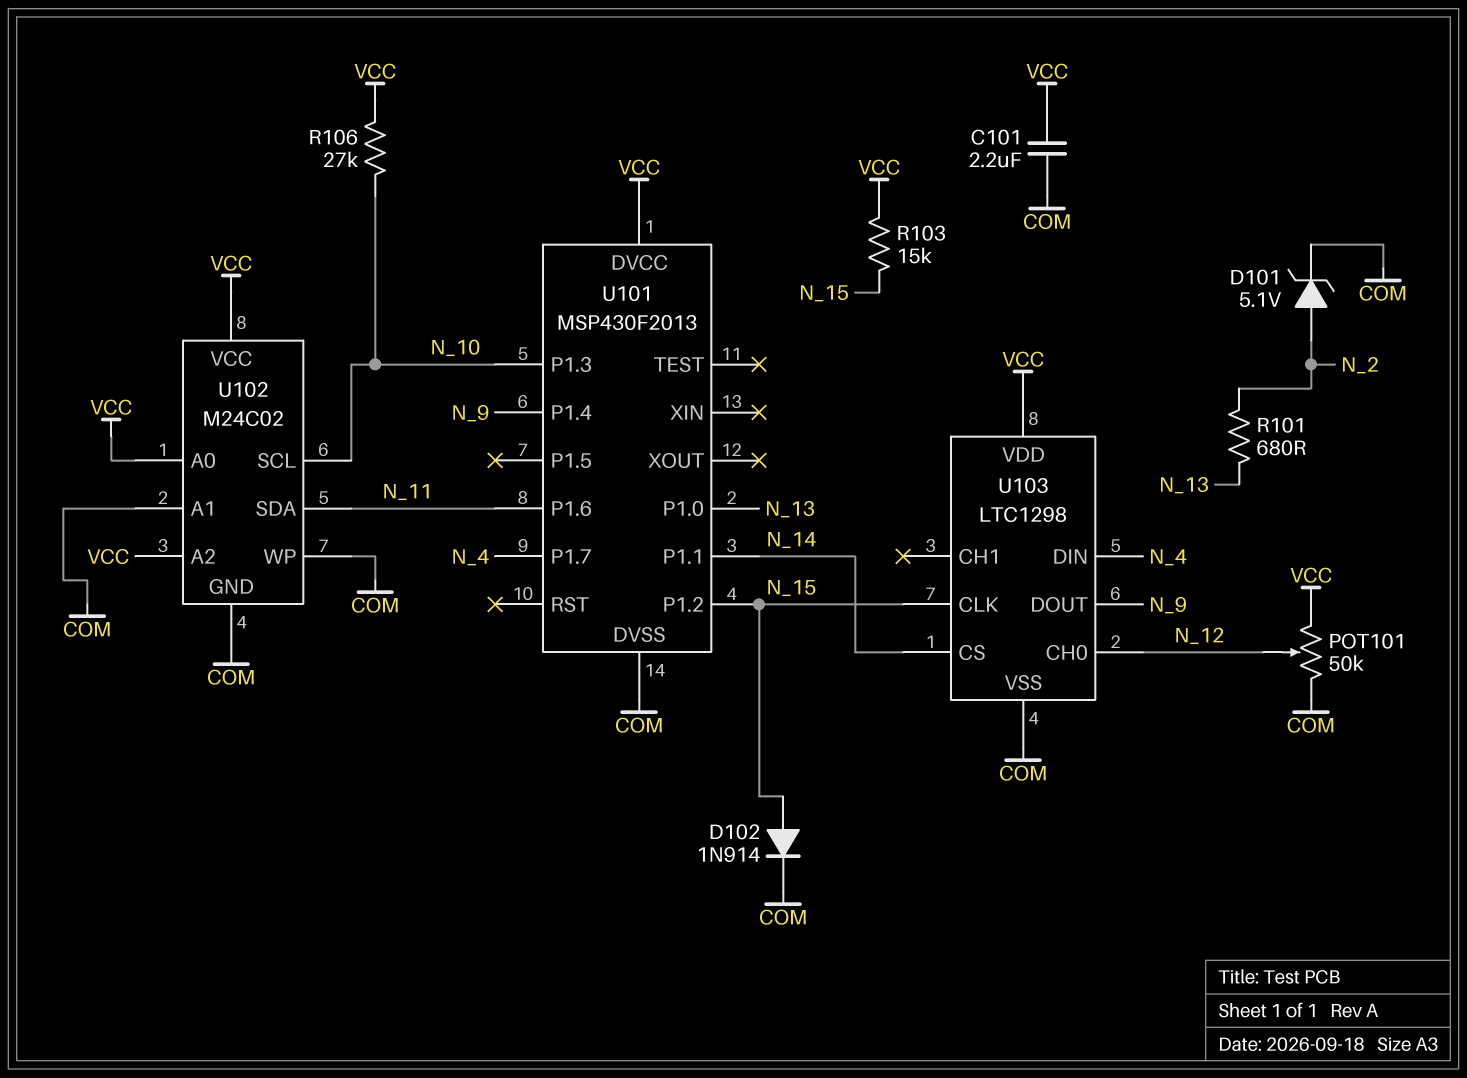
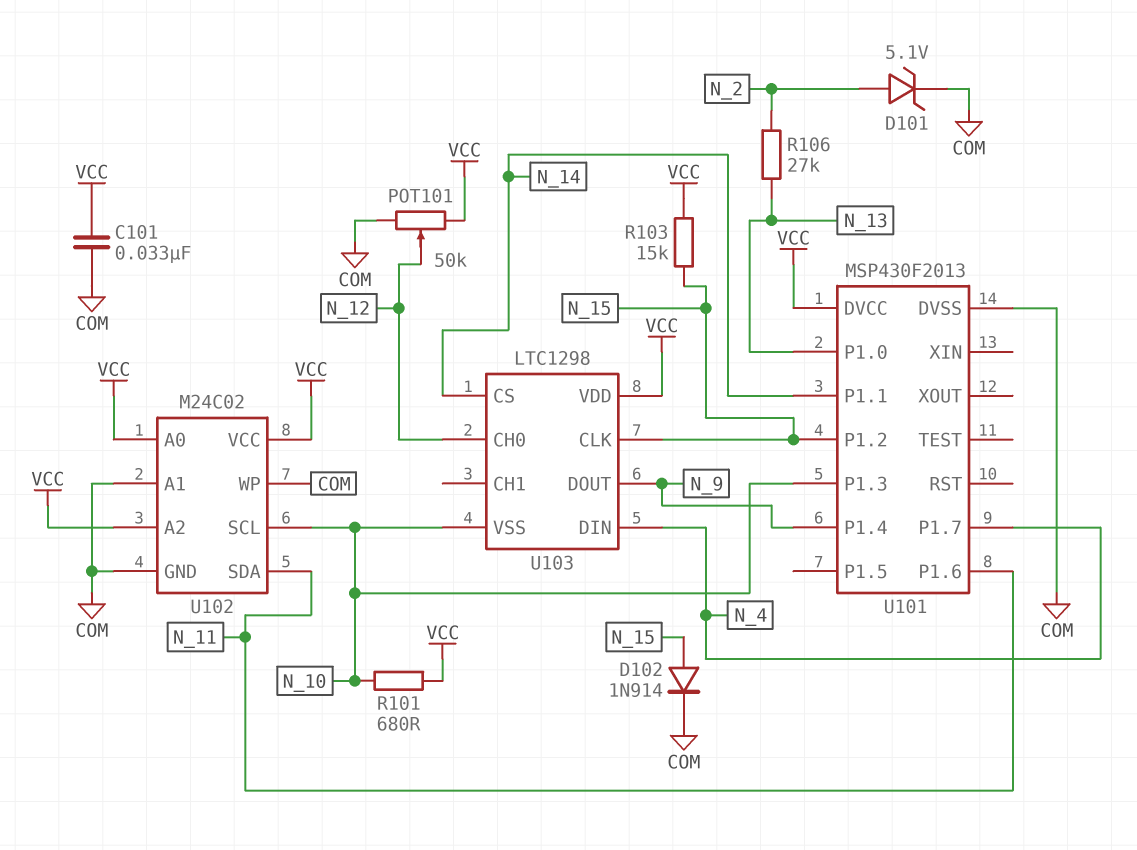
C101: 2.2uF (COM, VCC) -> 33nF (COM, VCC)
R101: 680 (N_2, N_13) -> 680 (N_10, VCC)
R106: 27k (N_10, VCC) -> 27k (N_2, N_13)
U103 pin VSS: COM -> N_10

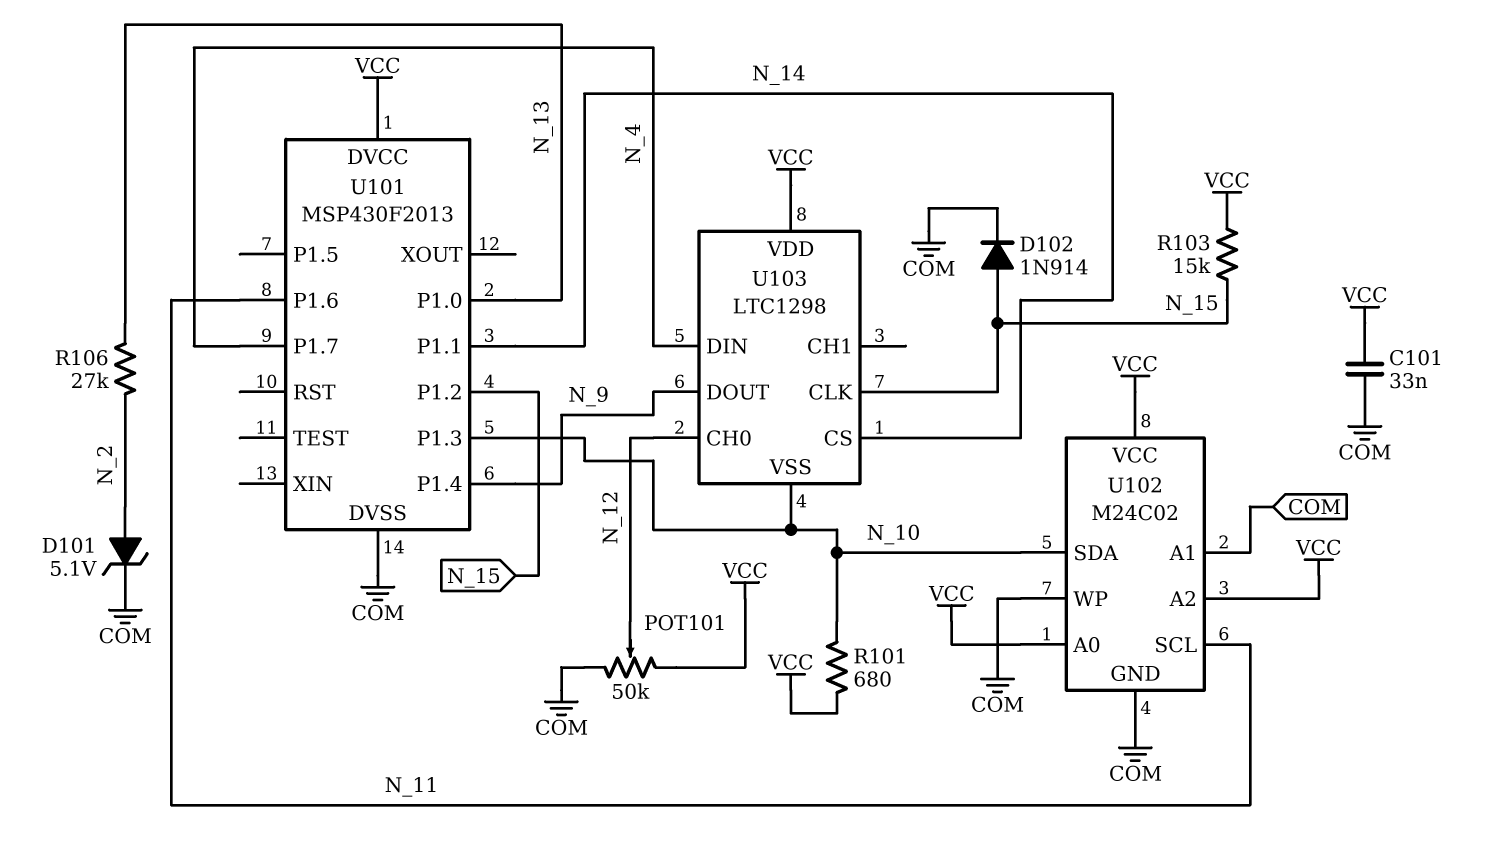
U102 pin SCL: N_10 -> N_11
U102 pin SDA: N_11 -> N_10

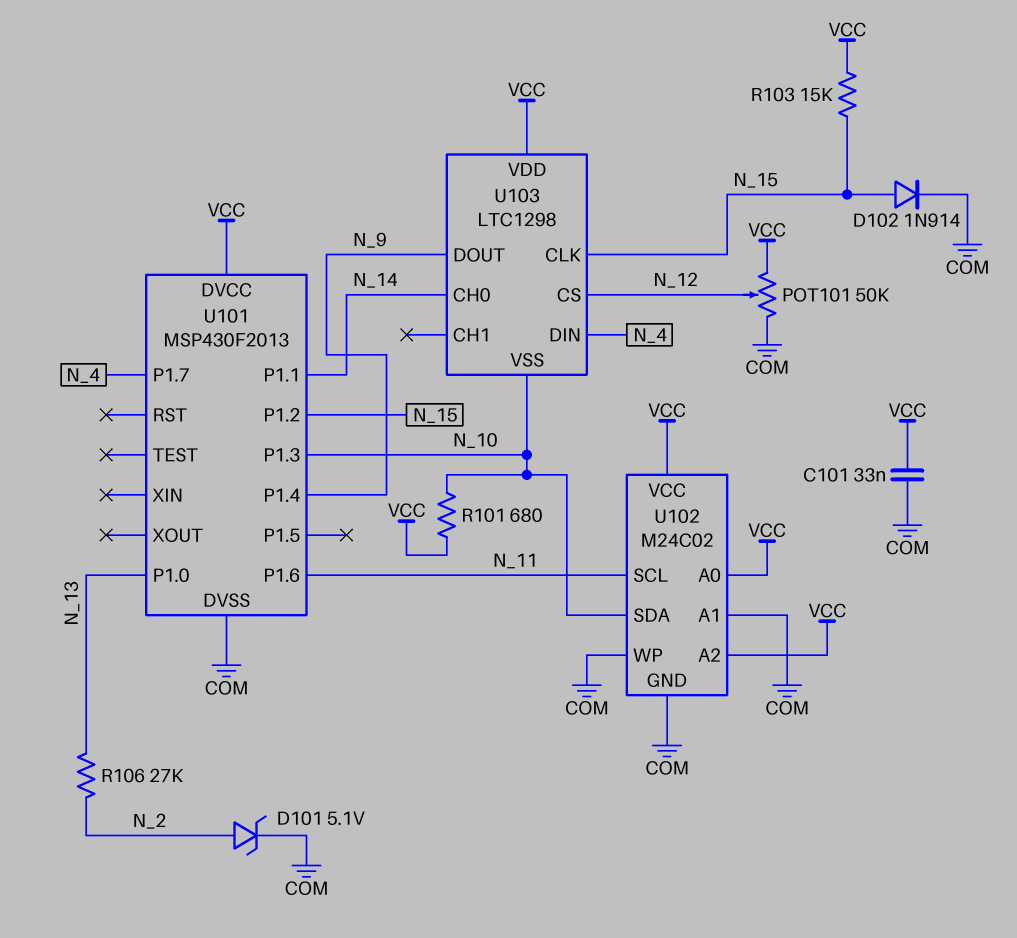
U103 pin CH0: N_12 -> N_14
U103 pin CS: N_14 -> N_12

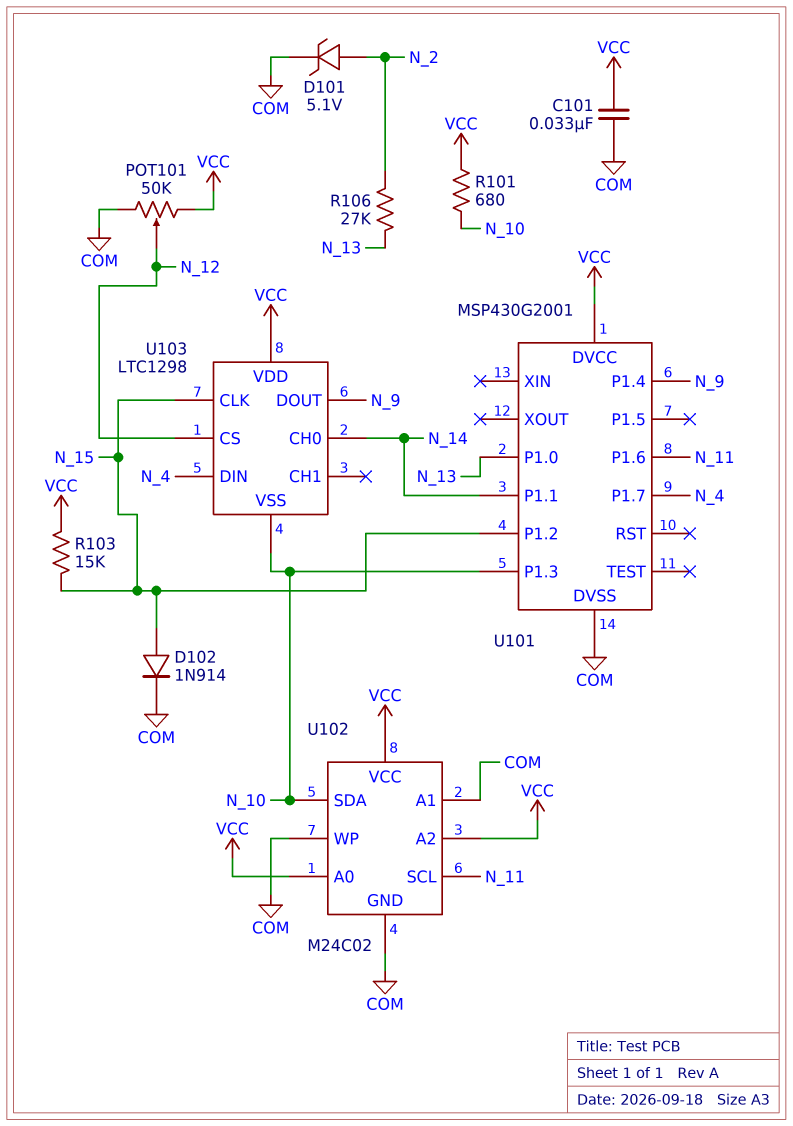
U101: MSP430F2013 -> MSP430G2001

